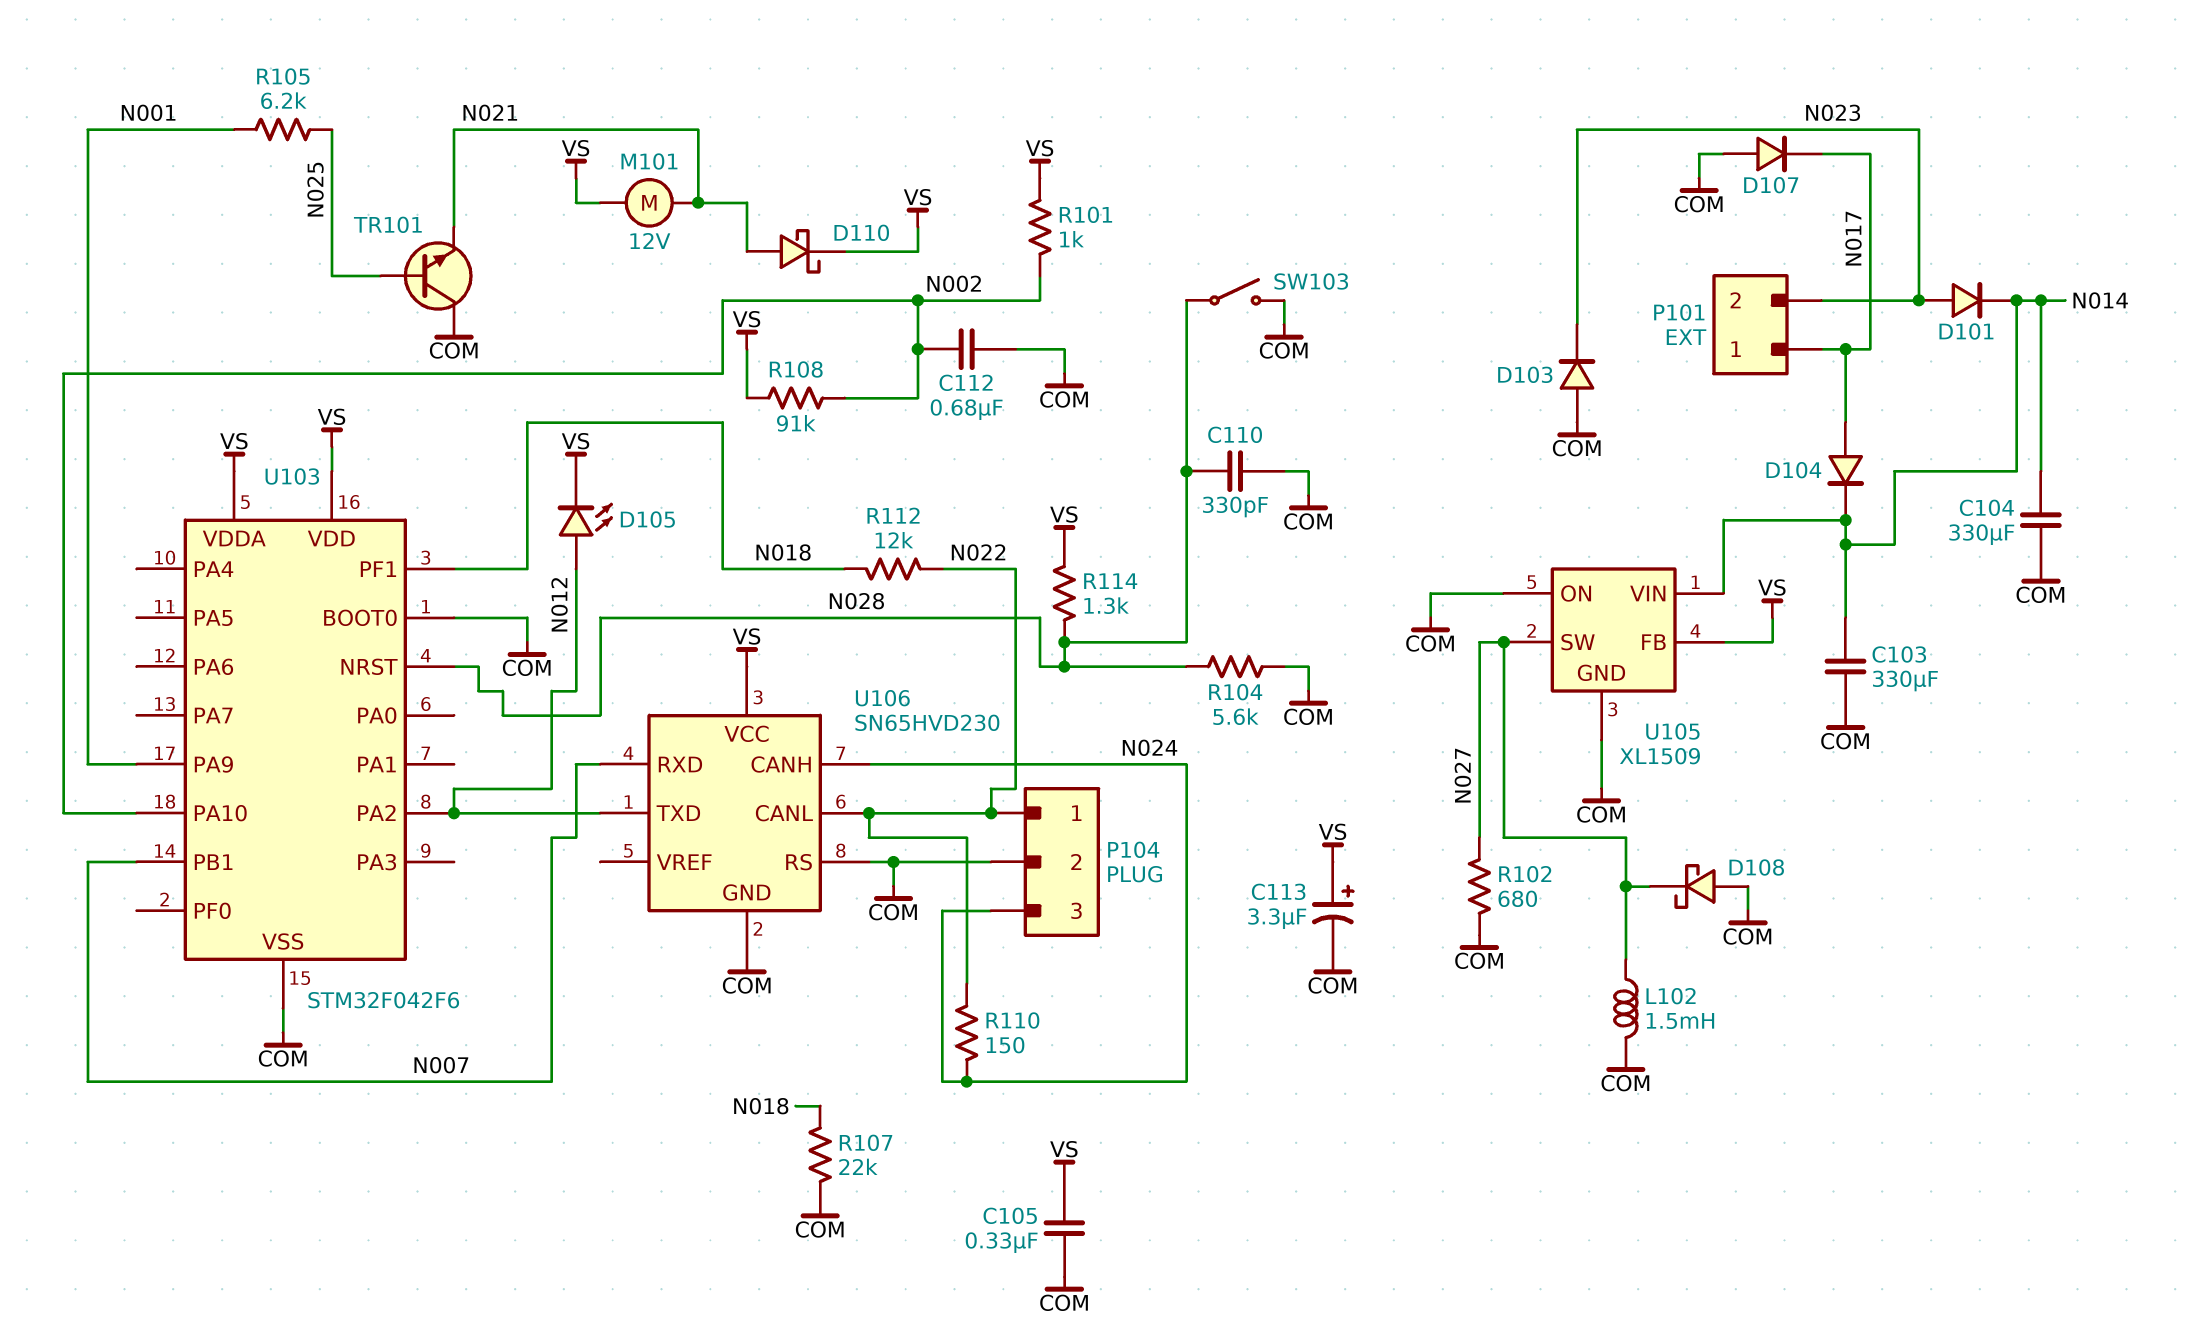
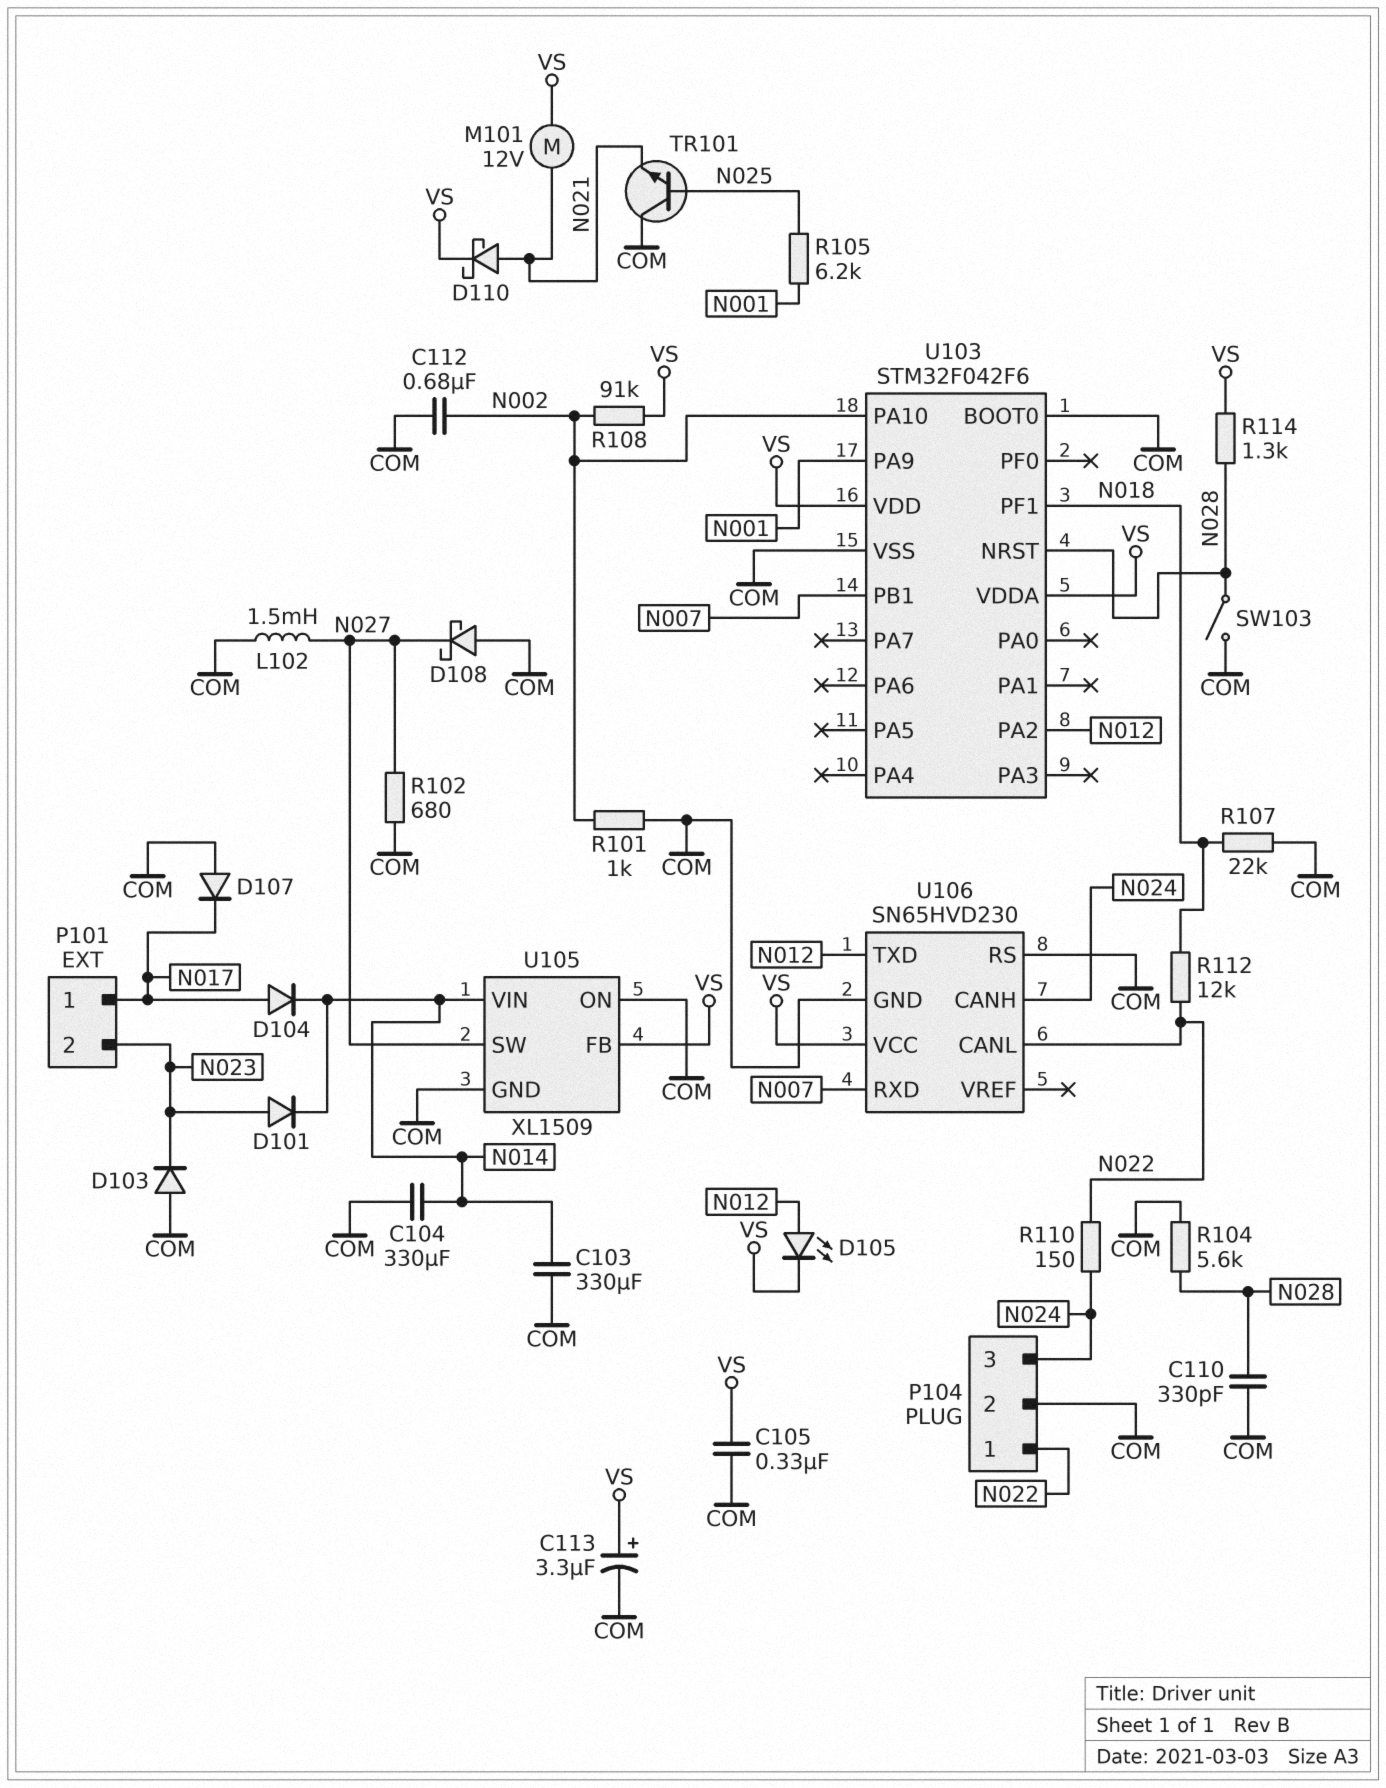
R101: 1k (N002, VS) -> 1k (COM, N002)

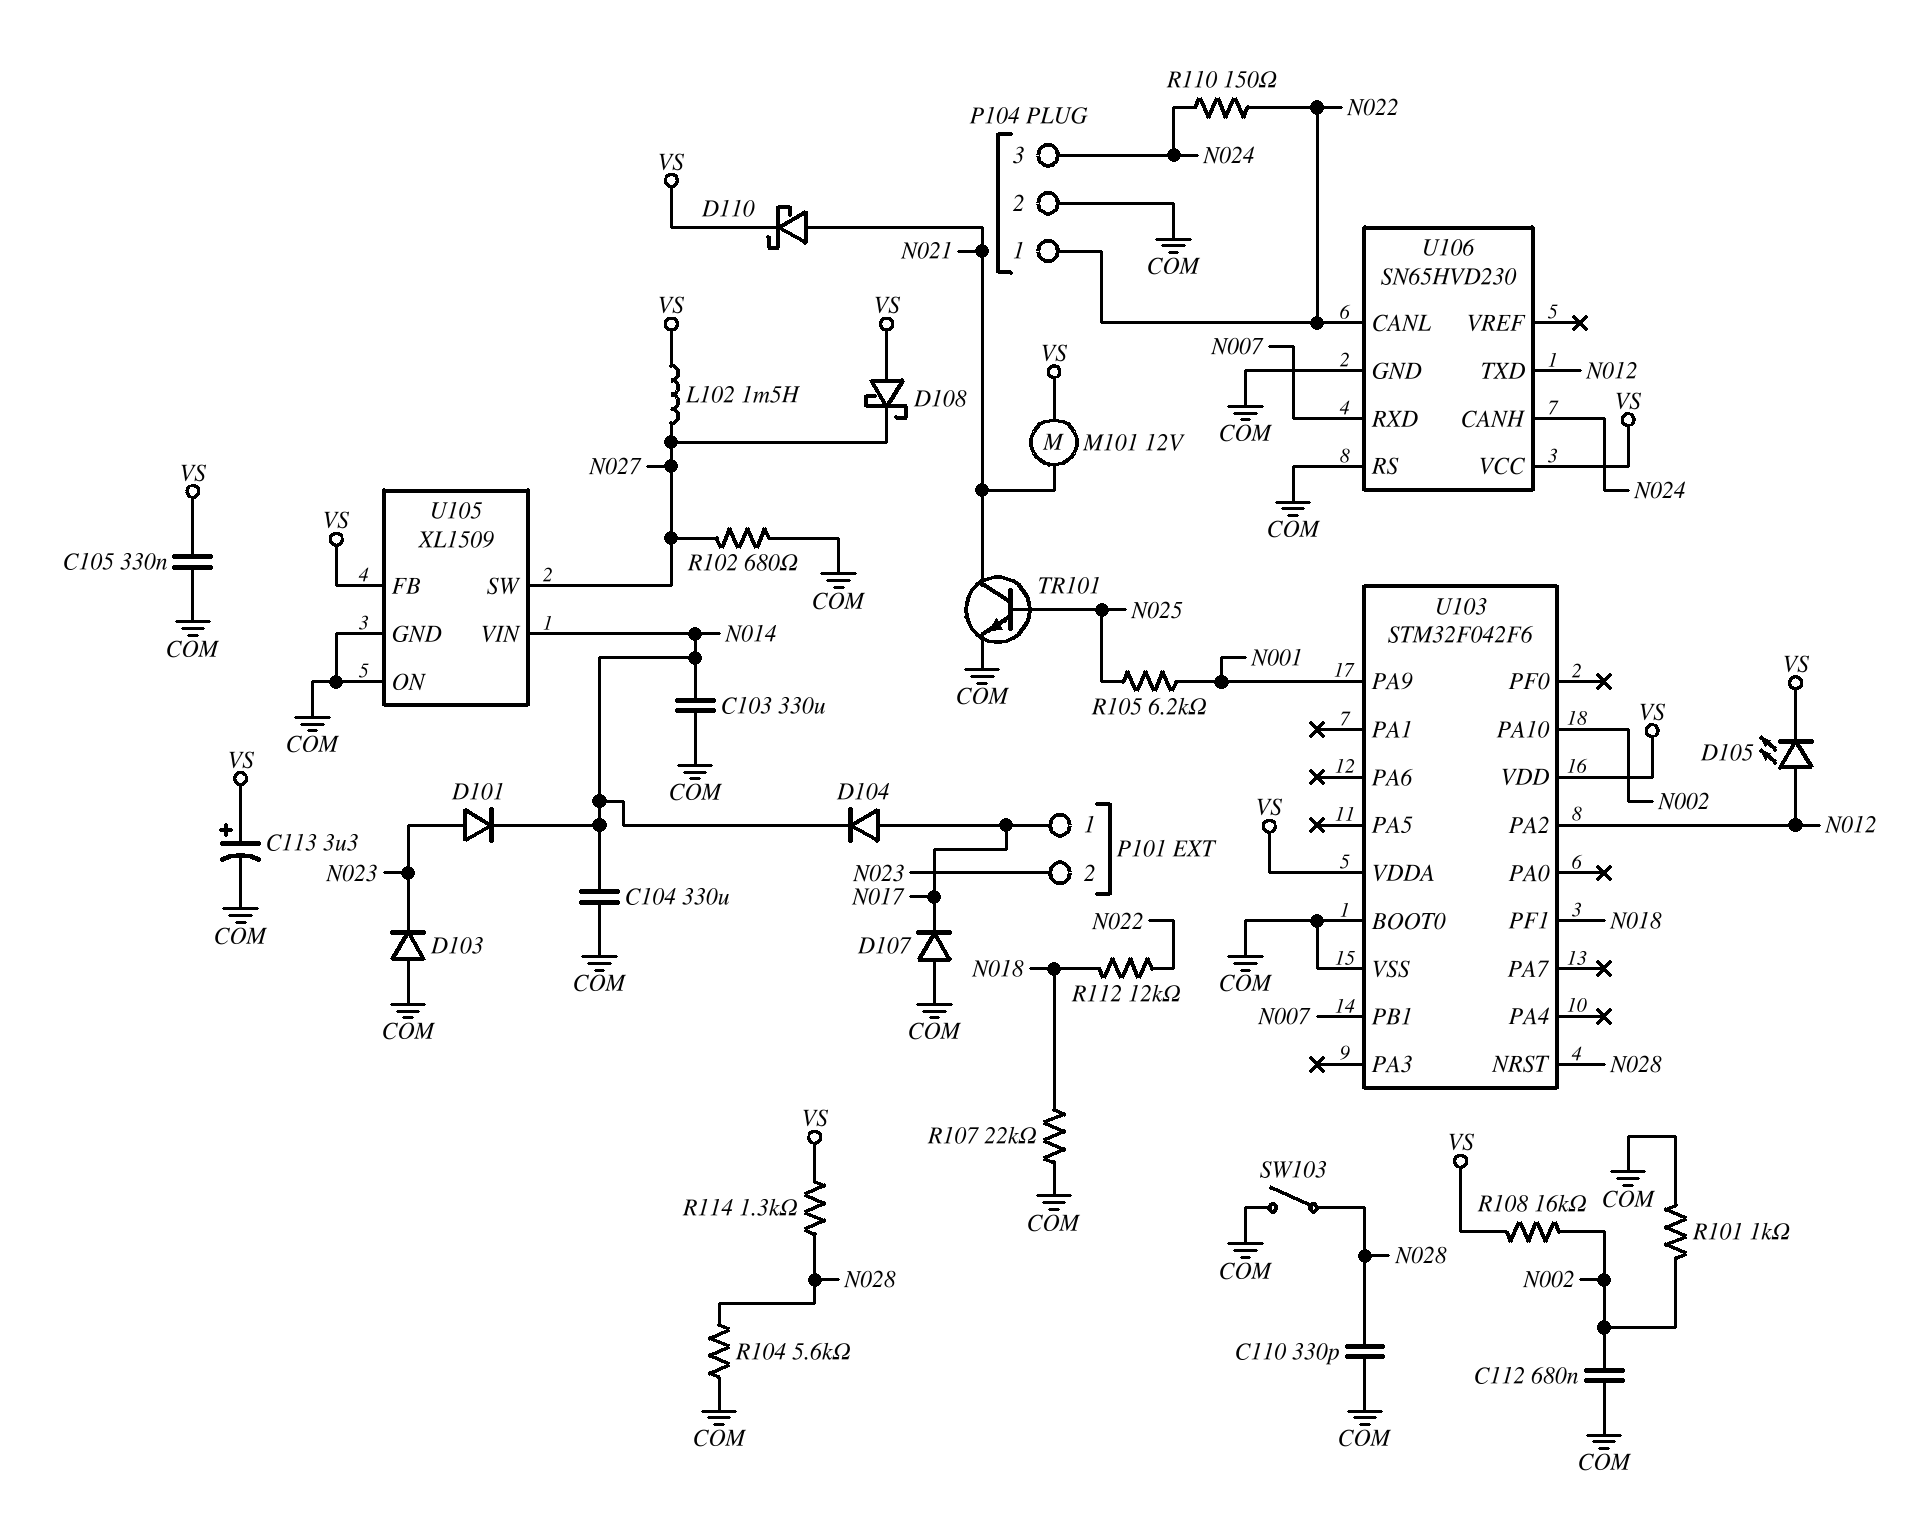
D108: schottky (A COM, K N027) -> schottky (A VS, K N027)
L102: 1.5mH (COM, N027) -> 1.5mH (N027, VS)
R108: 91k (N002, VS) -> 16k (N002, VS)
TR101: NPN (B N025, C COM, E N021) -> NPN (B N025, C N021, E COM)

